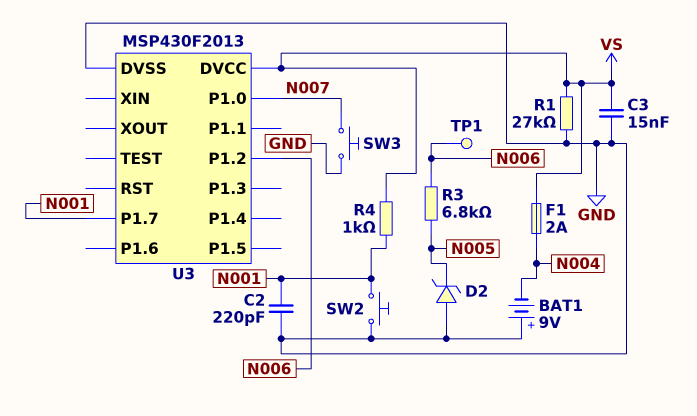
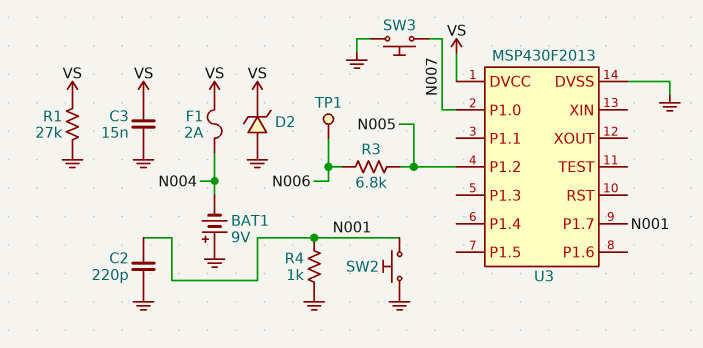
D2: zener (A GND, K N005) -> zener (A GND, K VS)
R4: 1k (N001, VS) -> 1k (GND, N001)
U3 pin P1.2: N006 -> N005

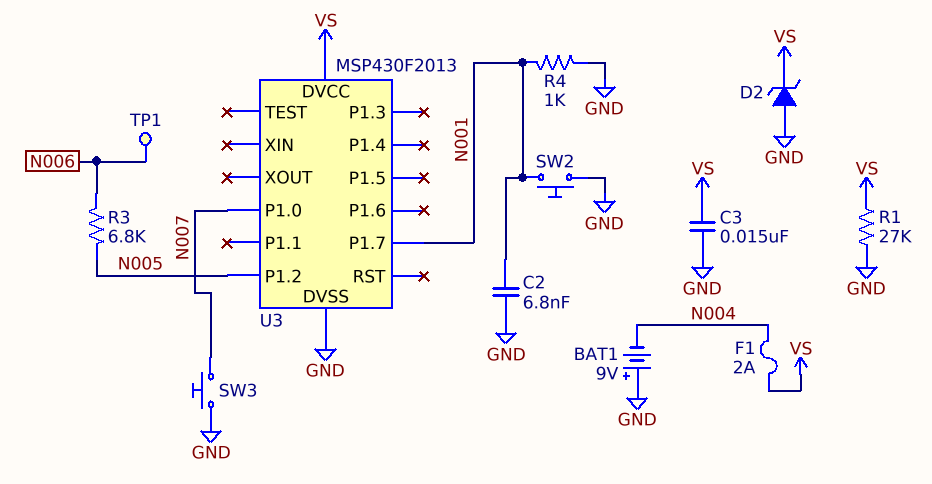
C2: 220pF (GND, N001) -> 6.8nF (GND, N001)

